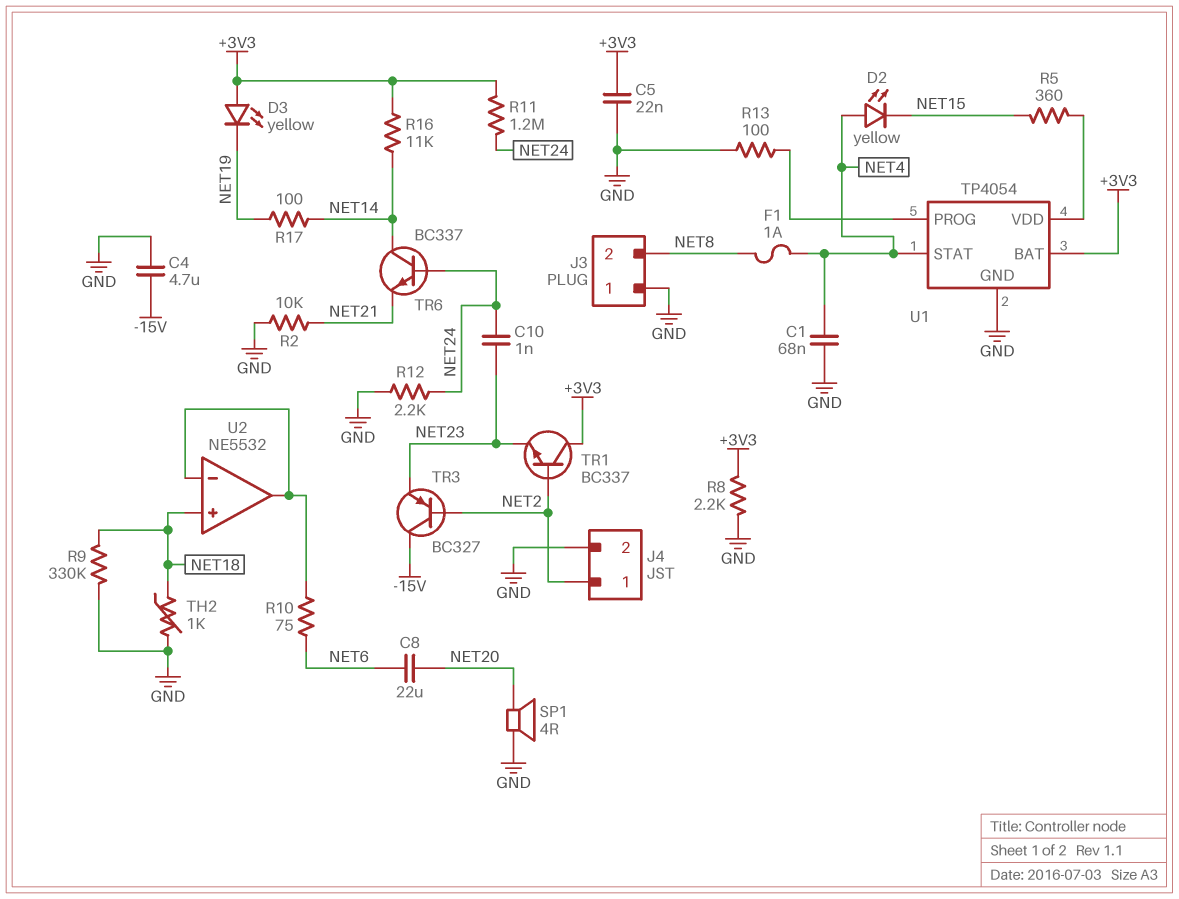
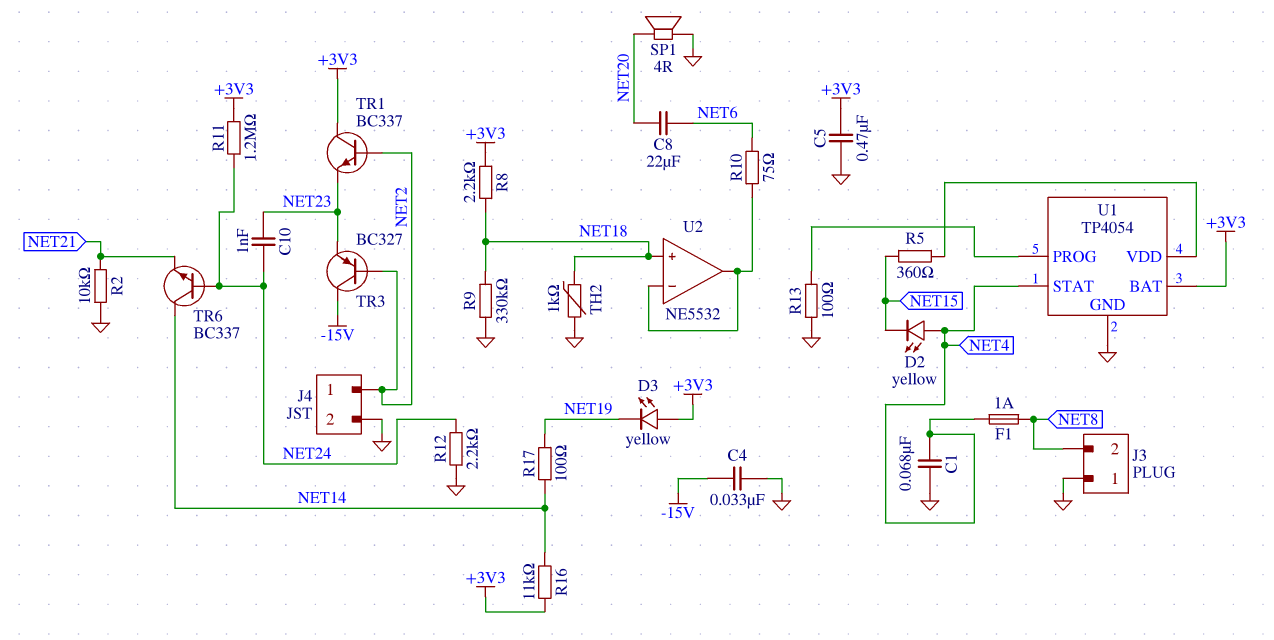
C4: 4.7uF (-15V, GND) -> 33nF (-15V, GND)
C5: 22nF (+3V3, GND) -> 470nF (+3V3, GND)
R8: 2.2k (+3V3, GND) -> 2.2k (+3V3, NET18)

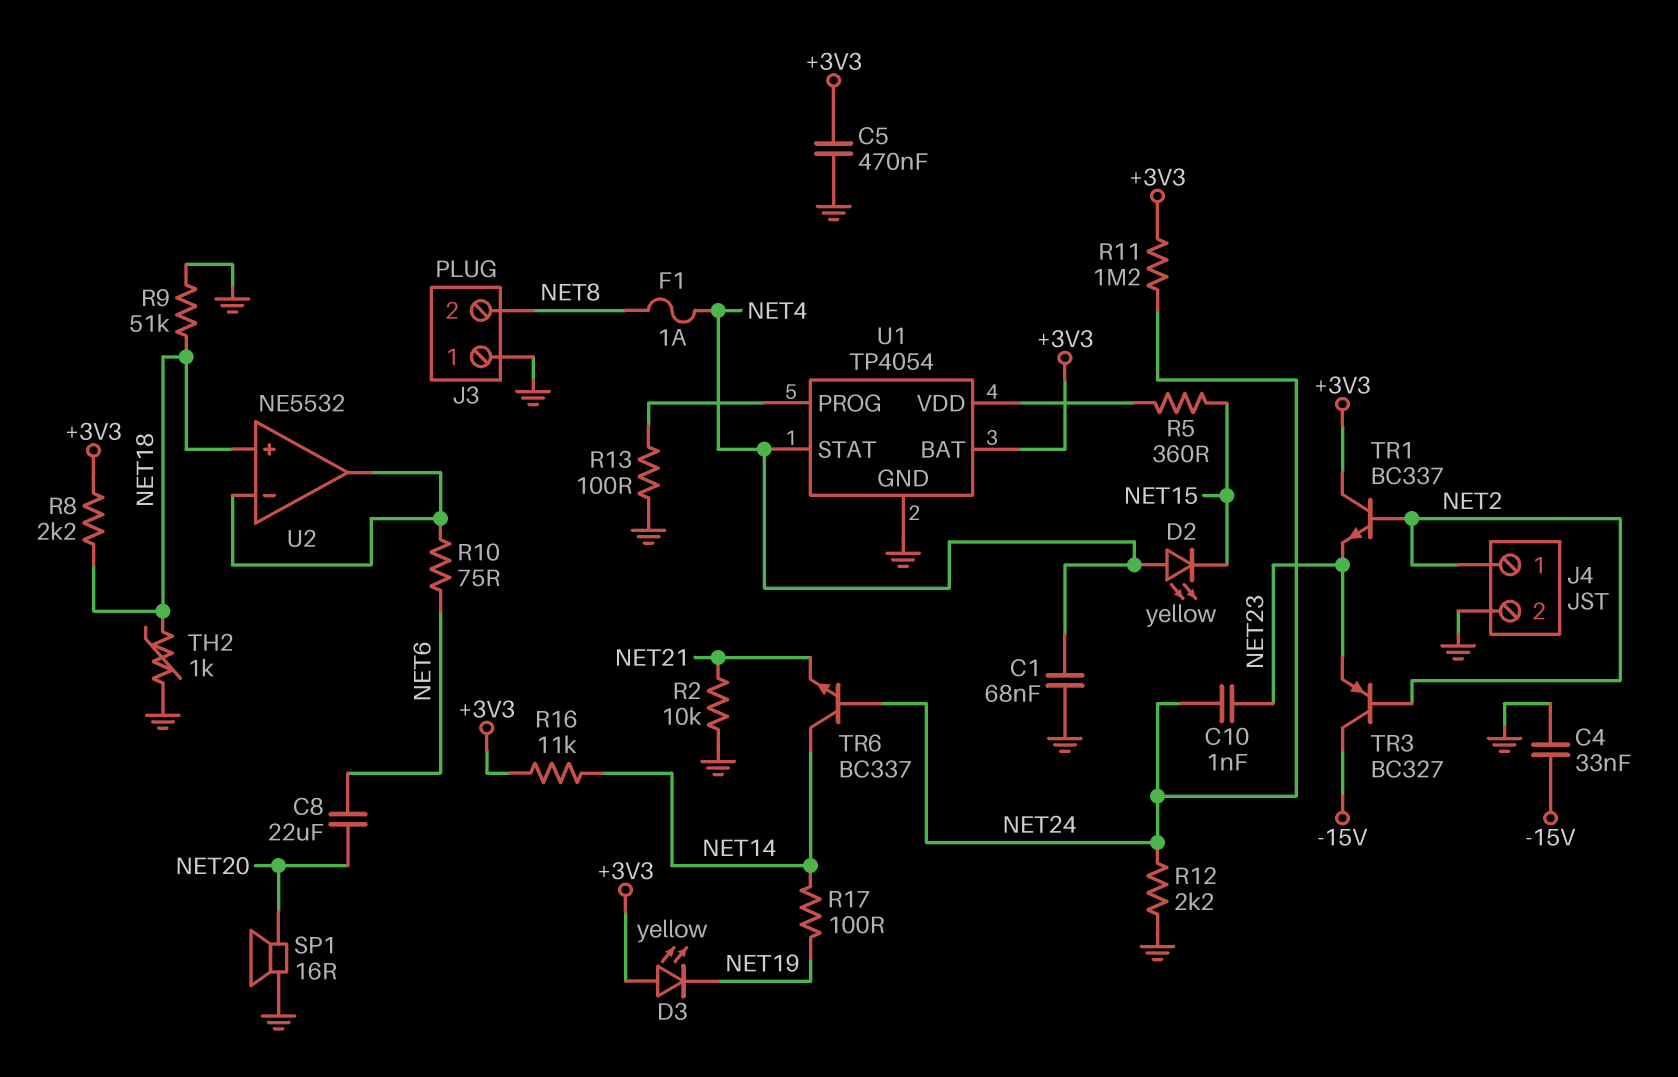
R9: 330k (GND, NET18) -> 51k (GND, NET18)
SP1: speaker 4R (GND, NET20) -> speaker 16R (GND, NET20)

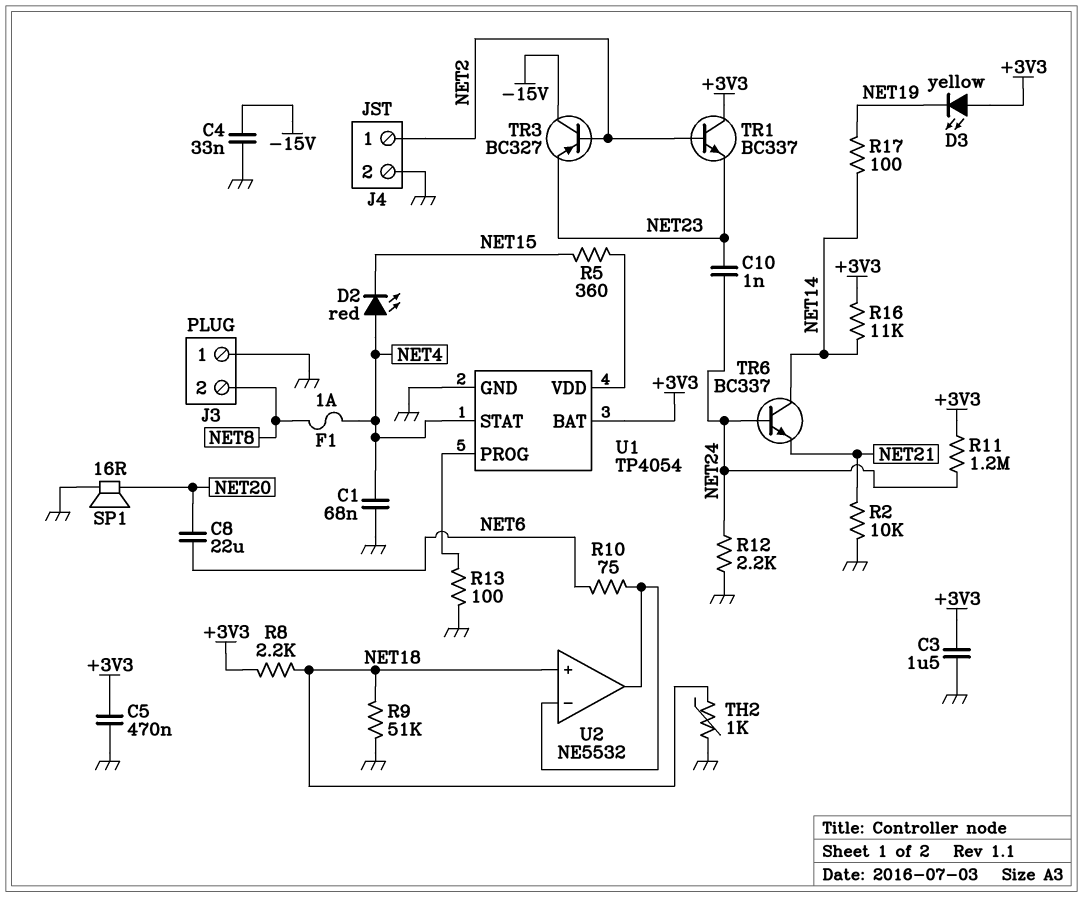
C3: none -> 1.5uF (+3V3, GND)
D2: LED yellow (A NET4, K NET15) -> LED red (A NET4, K NET15)

